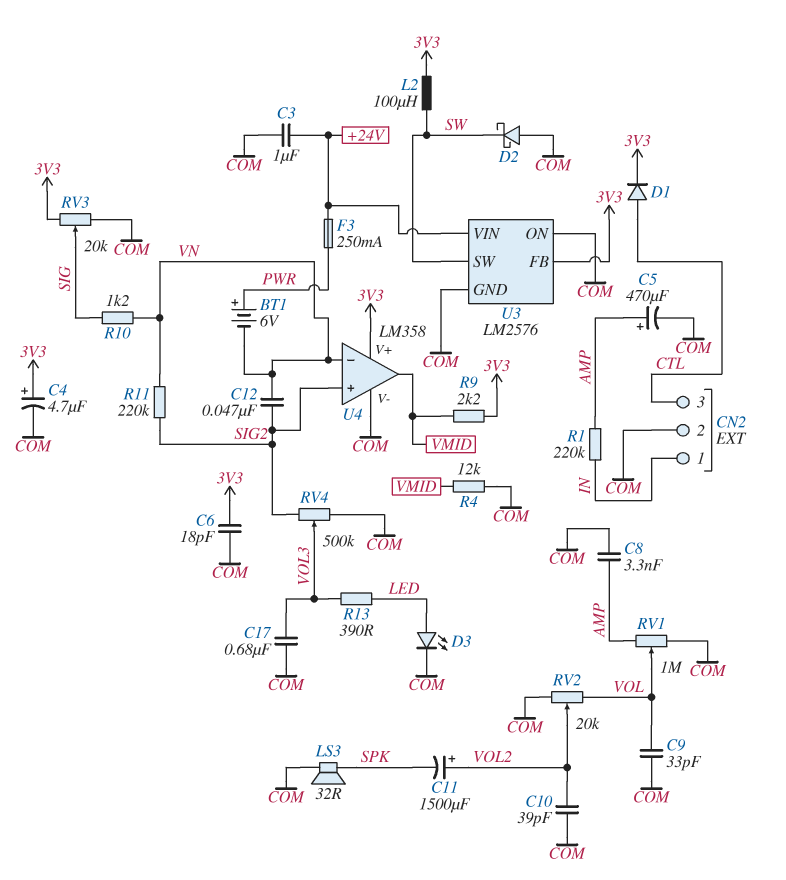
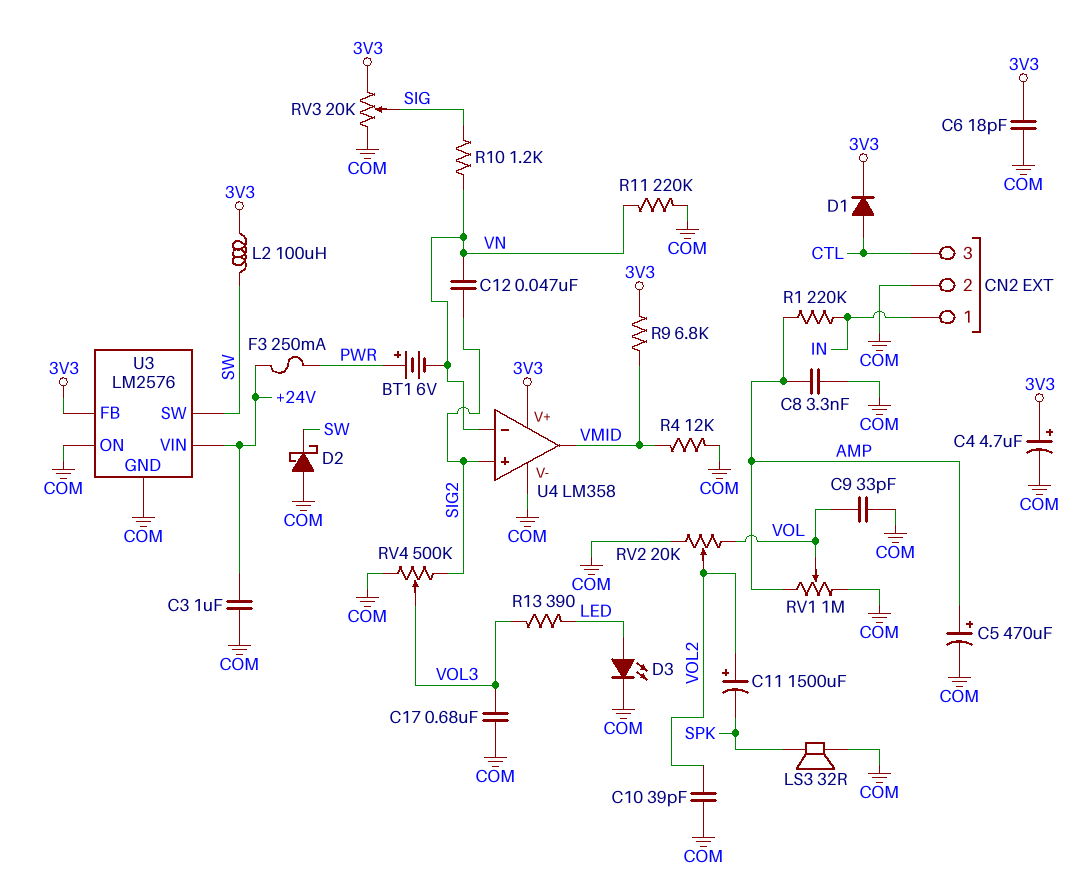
R9: 2.2k (3V3, VMID) -> 6.8k (3V3, VMID)
R11: 220k (SIG2, VN) -> 220k (COM, VN)

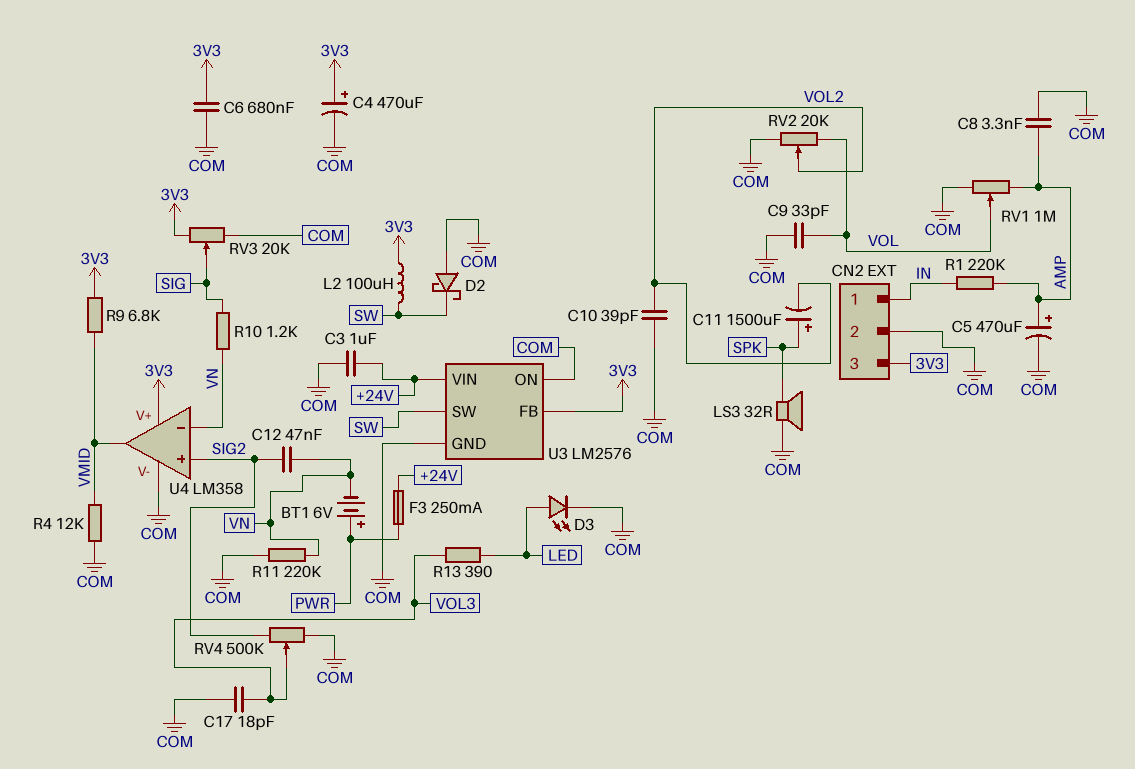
C4: 4.7uF (plus 3V3, minus COM) -> 470uF (plus 3V3, minus COM)
C6: 18pF (3V3, COM) -> 680nF (3V3, COM)
C11: 1500uF (plus VOL2, minus SPK) -> 1500uF (plus SPK, minus VOL2)
C17: 680nF (COM, VOL3) -> 18pF (COM, VOL3)
CN2 pin 3: CTL -> 3V3
D1: diode (A CTL, K 3V3) -> none

